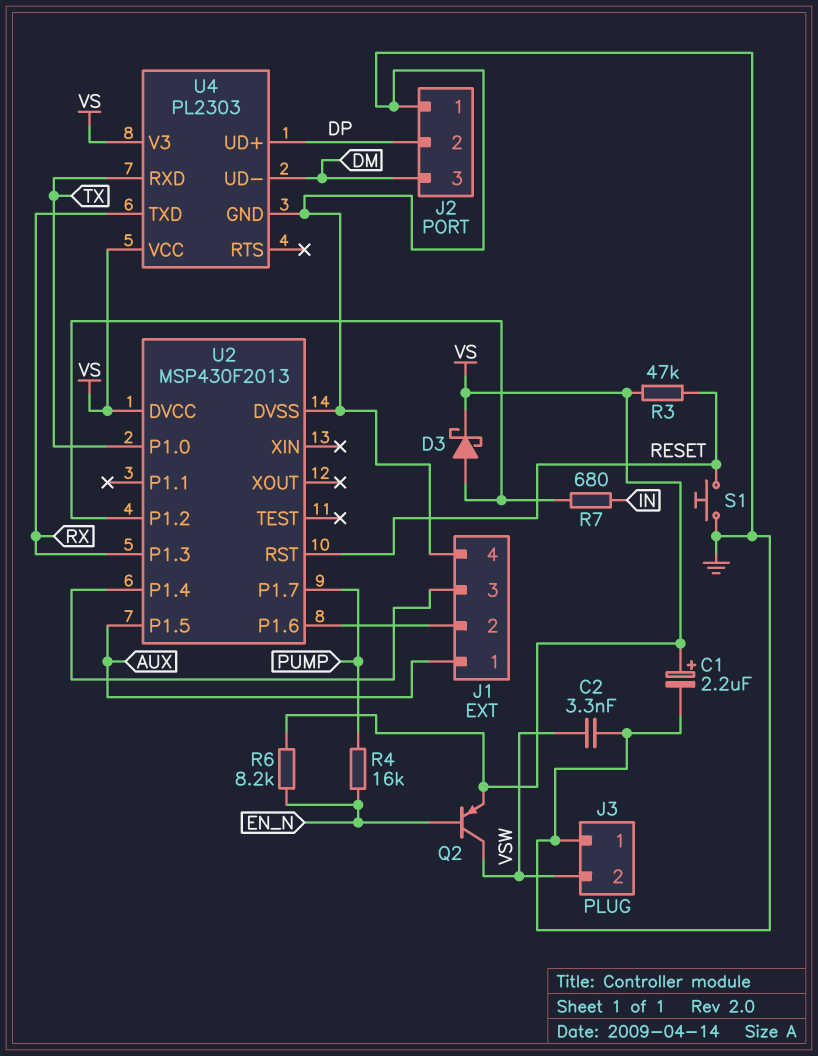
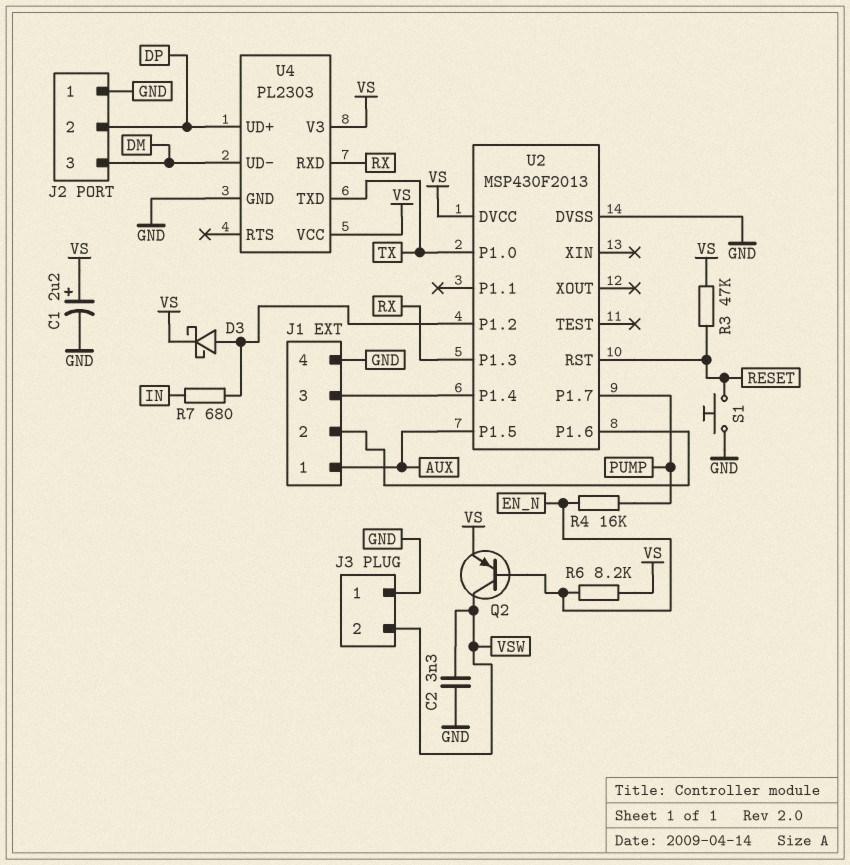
U4 pin RXD: TX -> RX
U4 pin TXD: RX -> TX

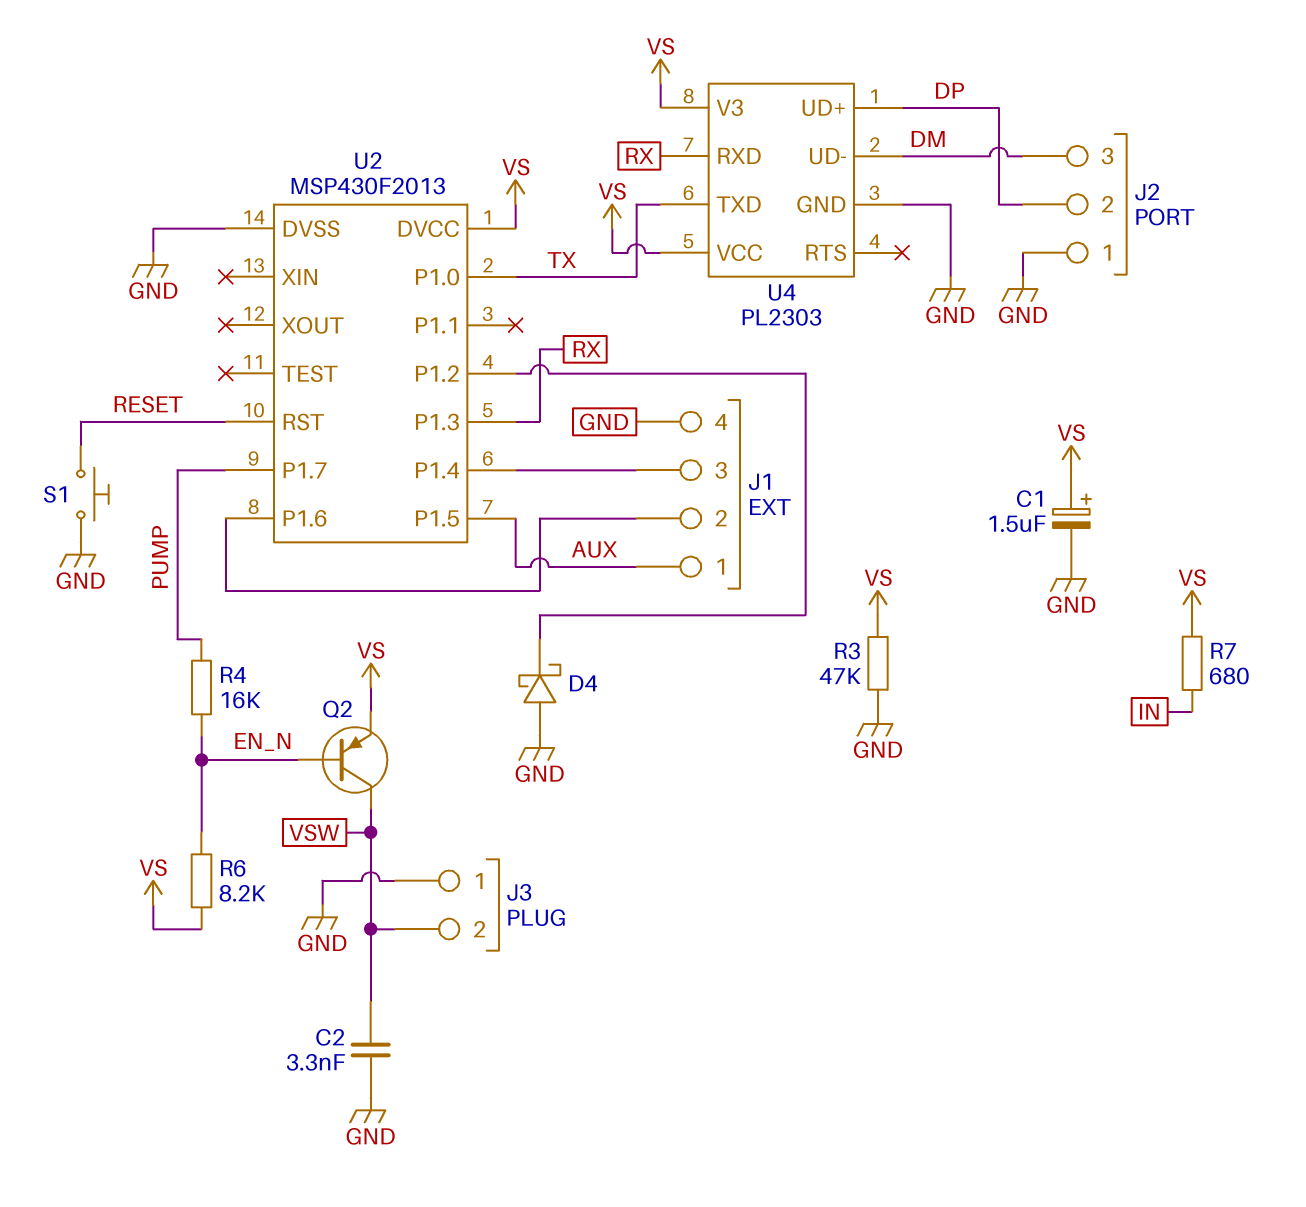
C1: 2.2uF (plus VS, minus GND) -> 1.5uF (plus VS, minus GND)
D3: schottky (A U2/P1.2, K VS) -> none
D4: none -> schottky (A GND, K U2/P1.2)
R3: 47k (RESET, VS) -> 47k (GND, VS)
R7: 680 (IN, U2/P1.2) -> 680 (IN, VS)

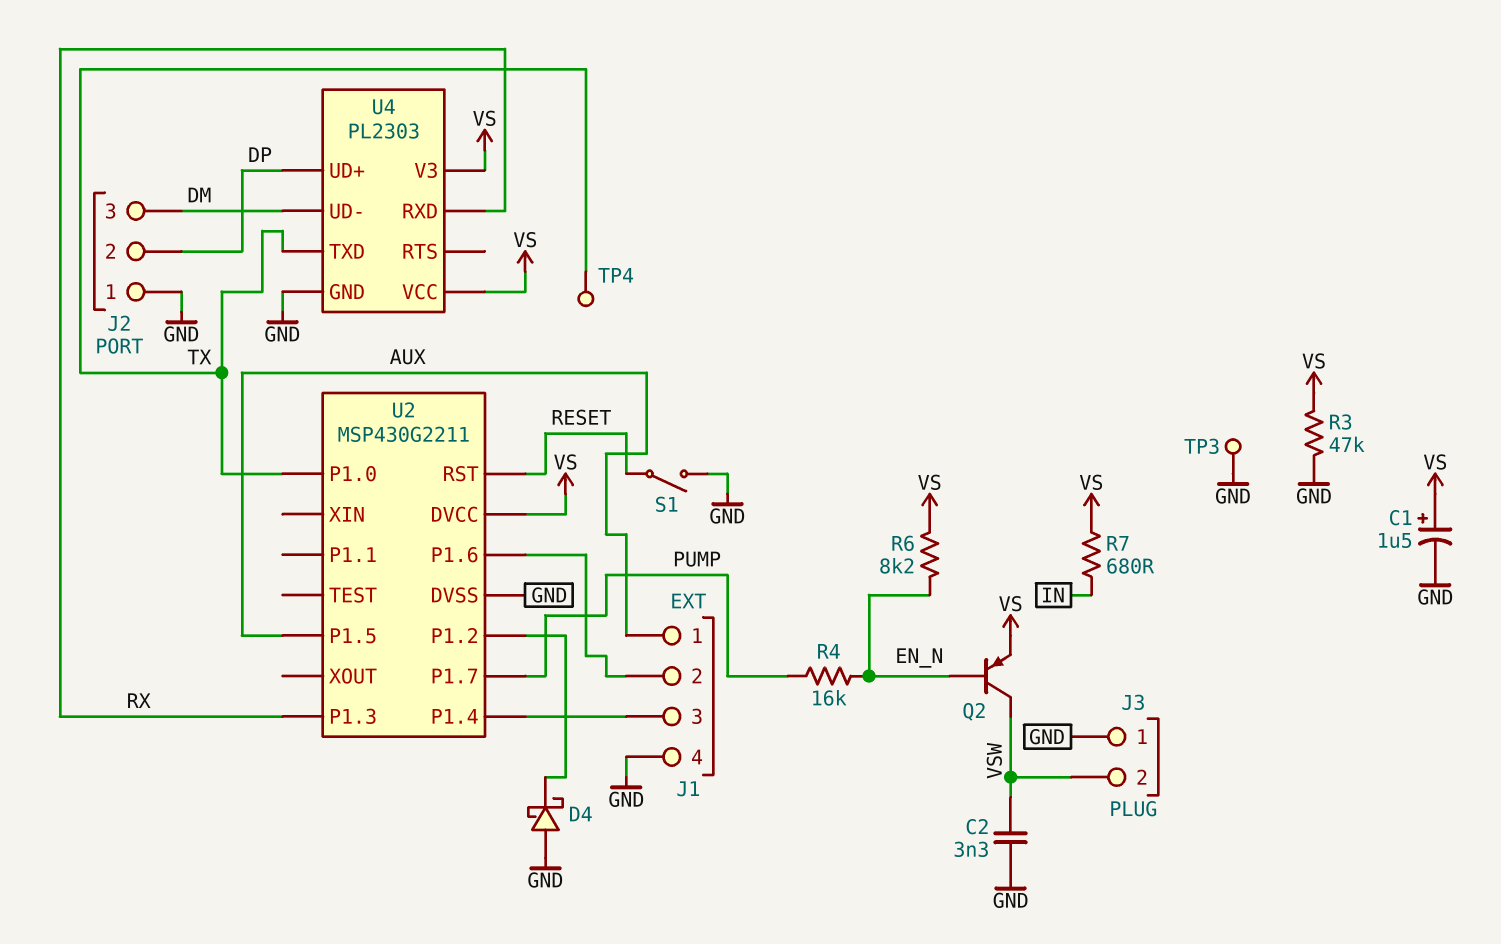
S1: button (GND, RESET) -> switch (GND, RESET)
TP3: none -> test point (GND)
TP4: none -> test point (TX)
U2: MSP430F2013 -> MSP430G2211

